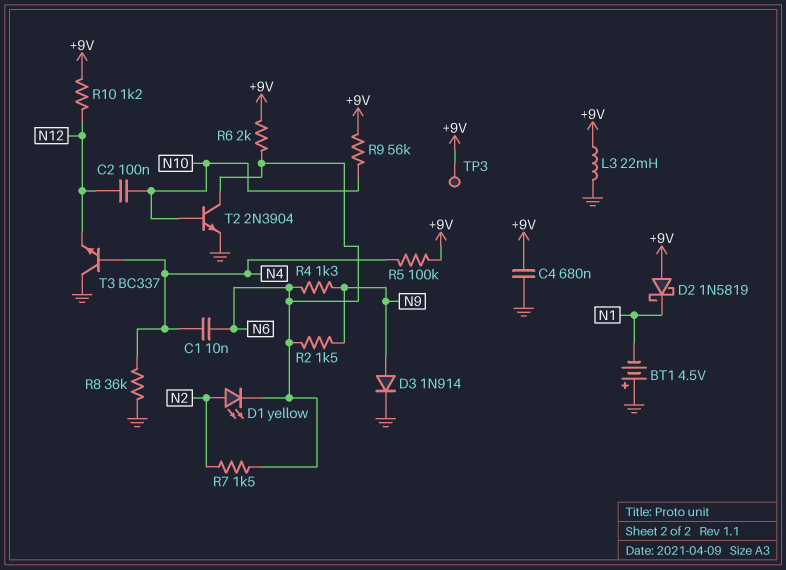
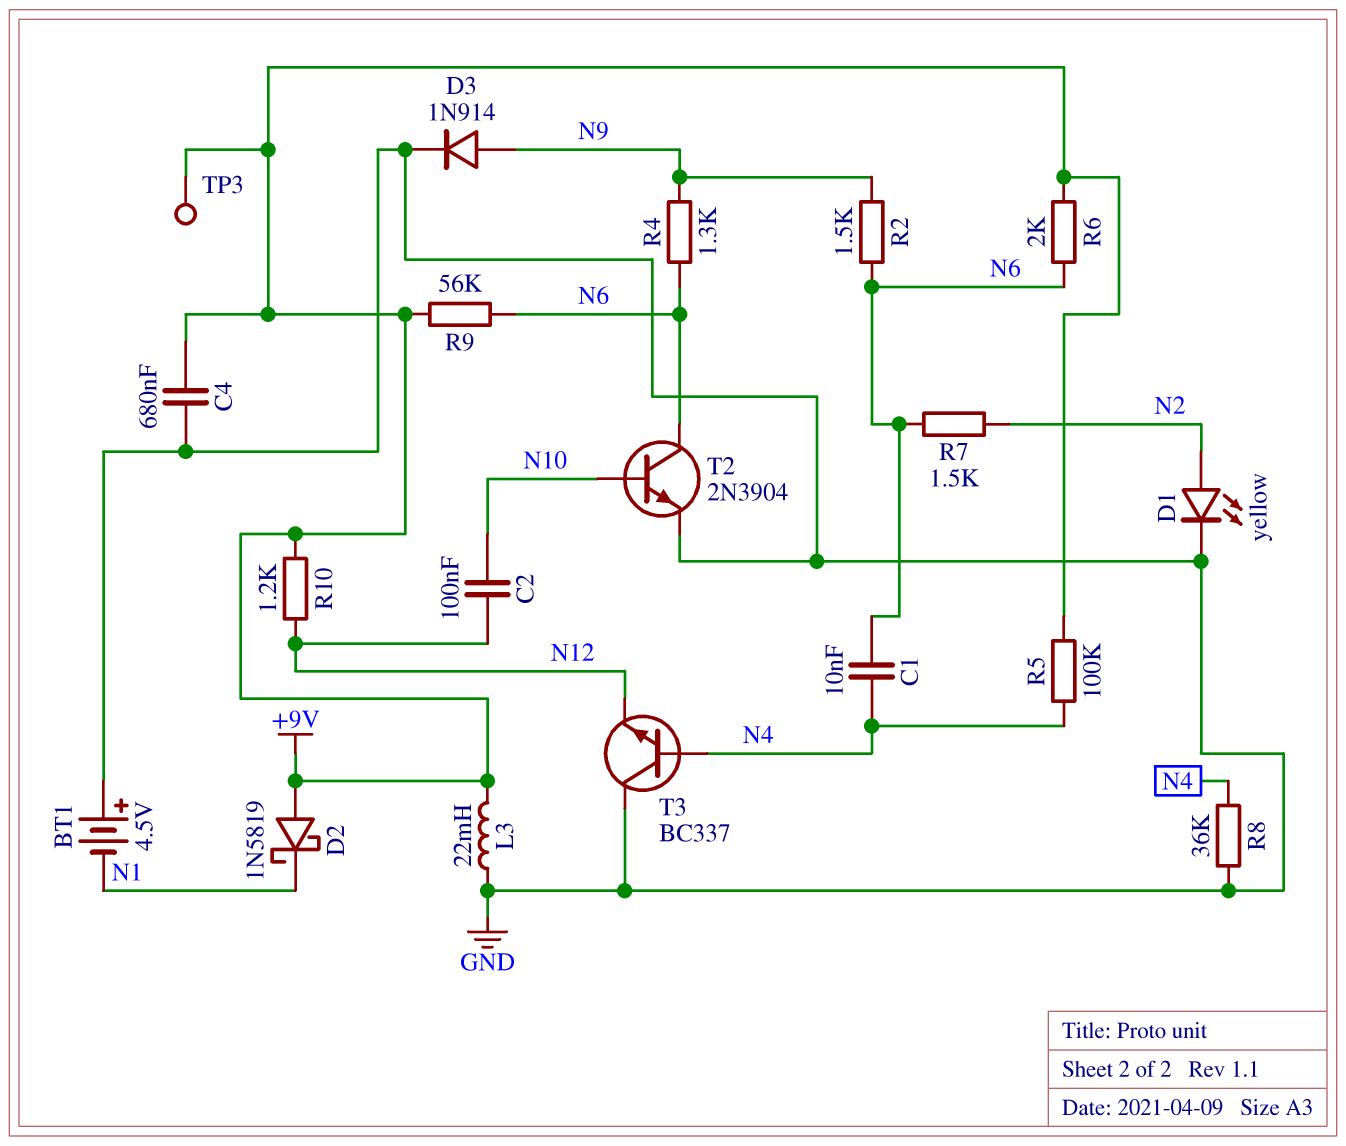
D1: LED yellow (A N2, K N6) -> LED yellow (A N2, K GND)
R9: 56k (+9V, N10) -> 56k (+9V, N6)

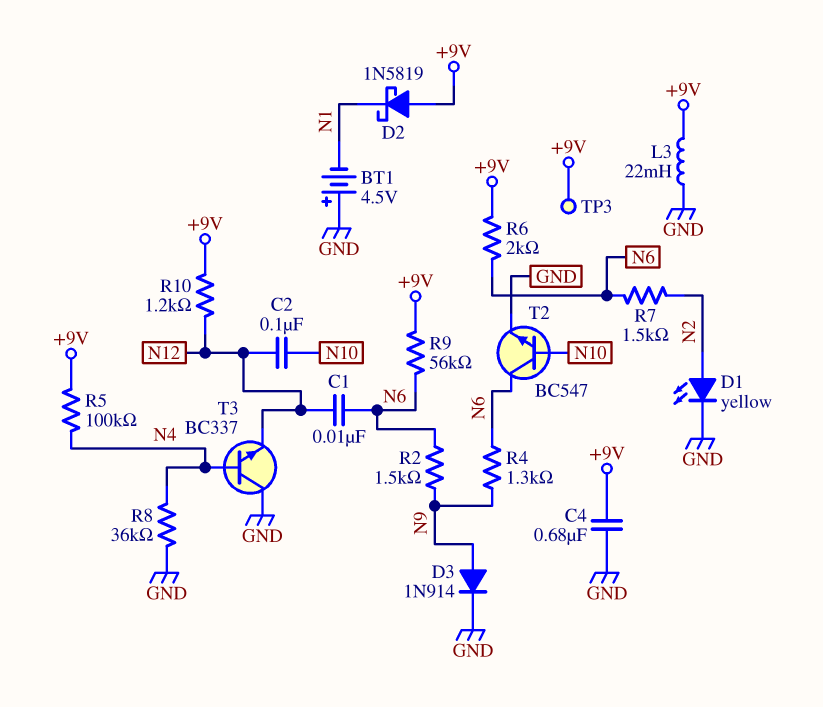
C1: 10nF (N4, N6) -> 10nF (N6, N12)
T2: NPN 2N3904 (B N10, C N6, E GND) -> NPN BC547 (B N10, C N6, E GND)

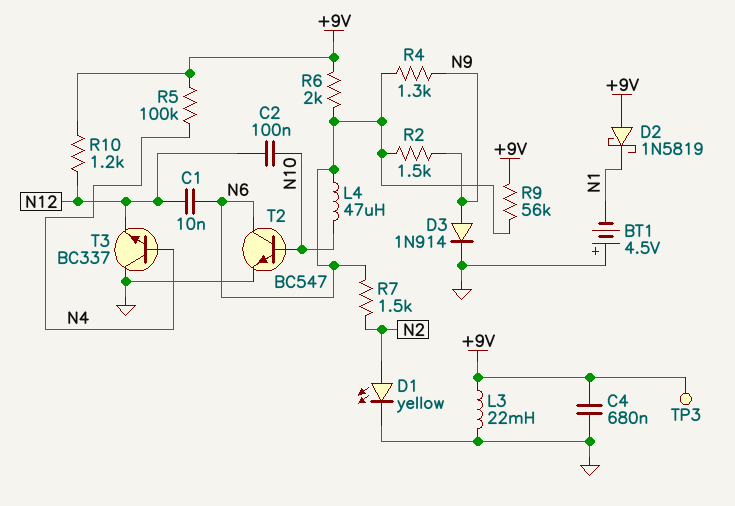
L4: none -> 47uH (N6, N10)
R8: 36k (GND, N4) -> none

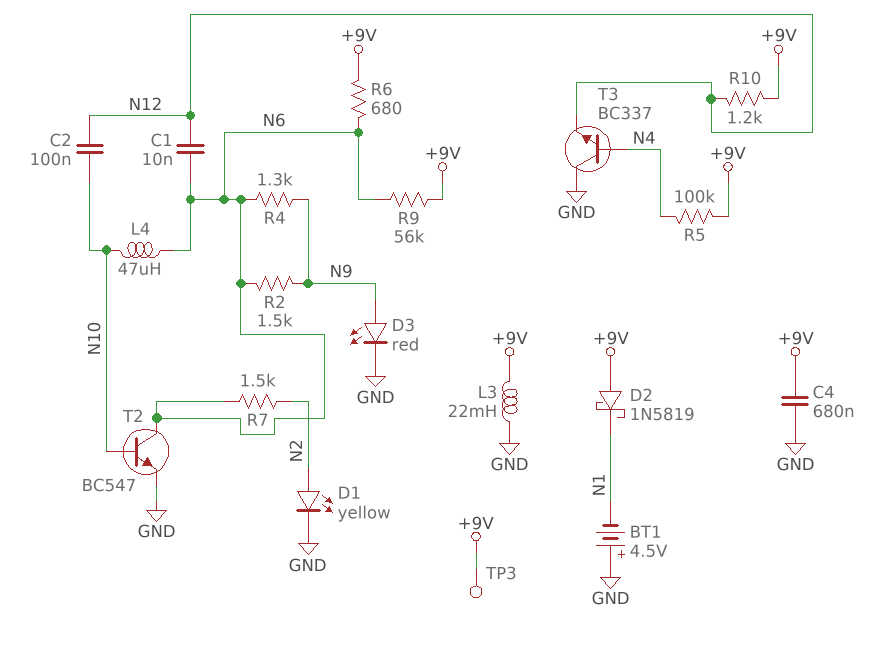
D3: diode 1N914 (A N9, K GND) -> LED red (A N9, K GND)
R6: 2k (+9V, N6) -> 680 (+9V, N6)

